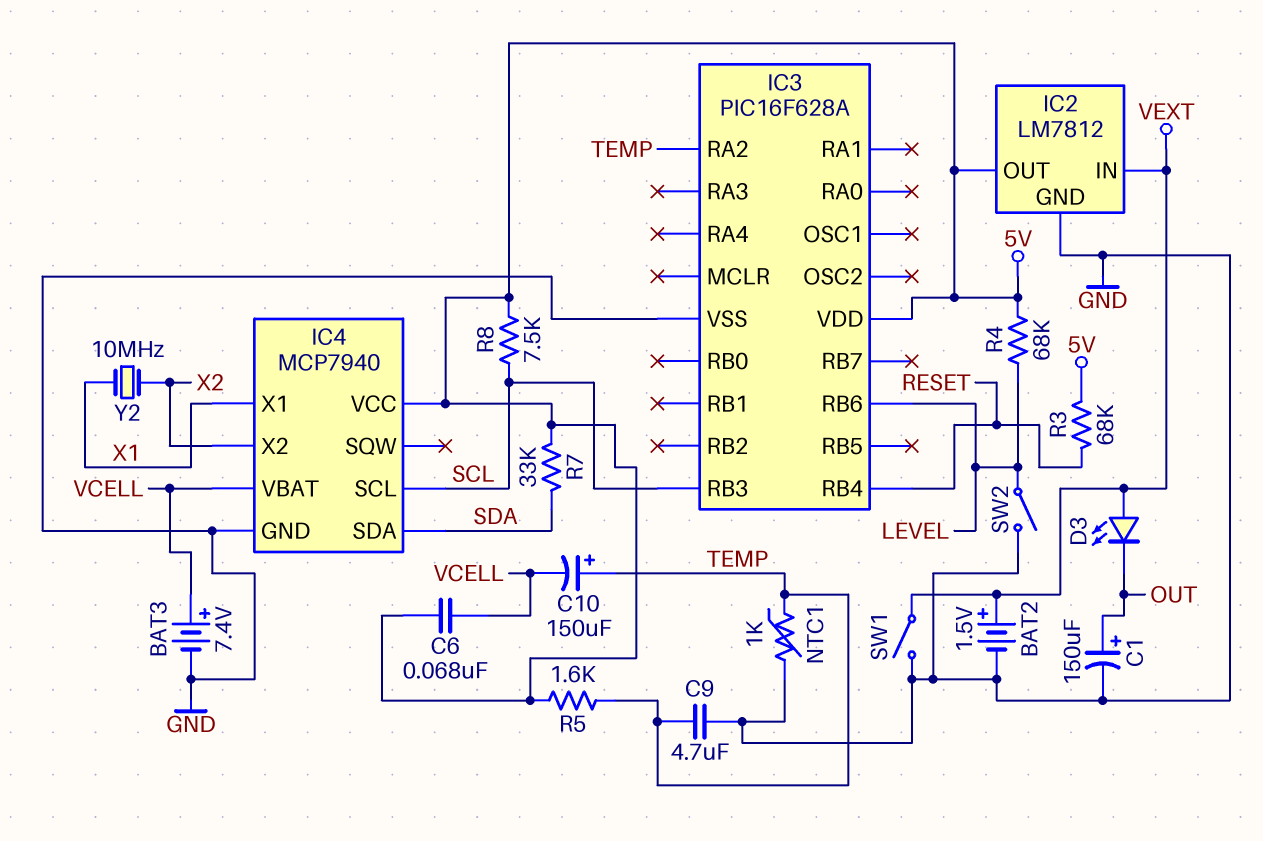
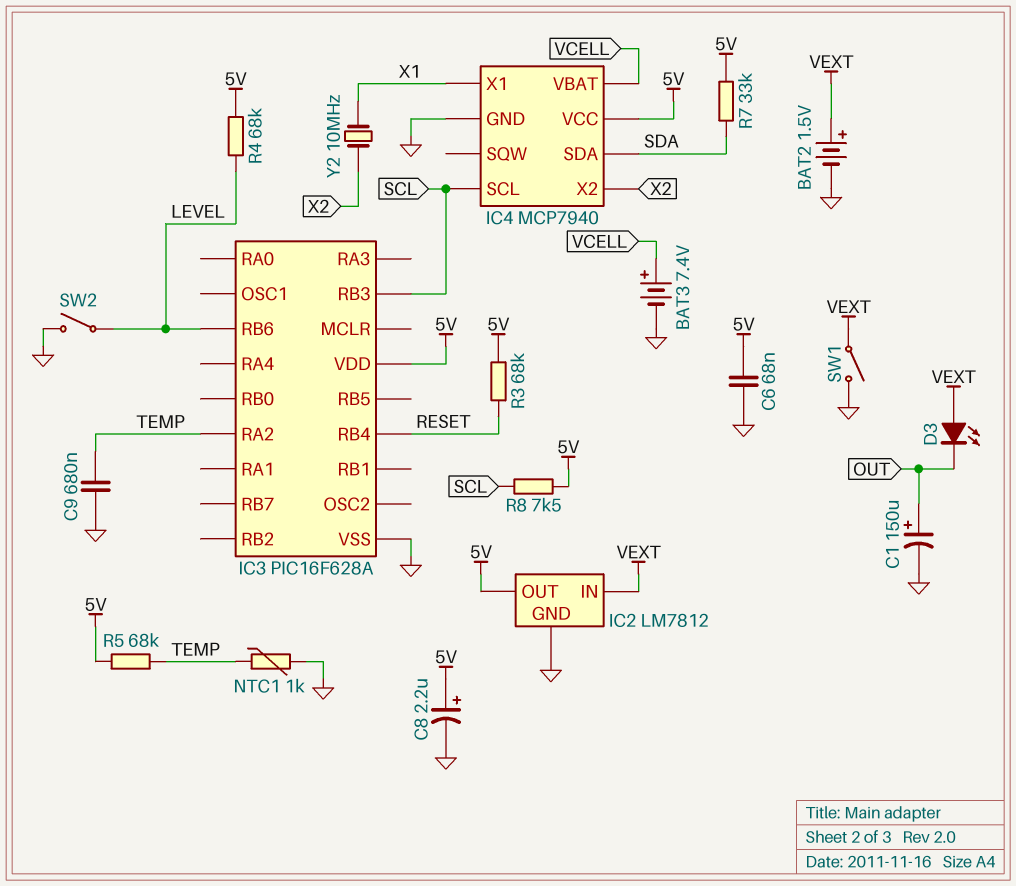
C6: 68nF (5V, VCELL) -> 68nF (5V, GND)
C8: none -> 2.2uF (plus 5V, minus GND)
C9: 4.7uF (GND, TEMP) -> 680nF (GND, TEMP)
C10: 150uF (plus TEMP, minus VCELL) -> none
R5: 1.6k (5V, TEMP) -> 68k (5V, TEMP)

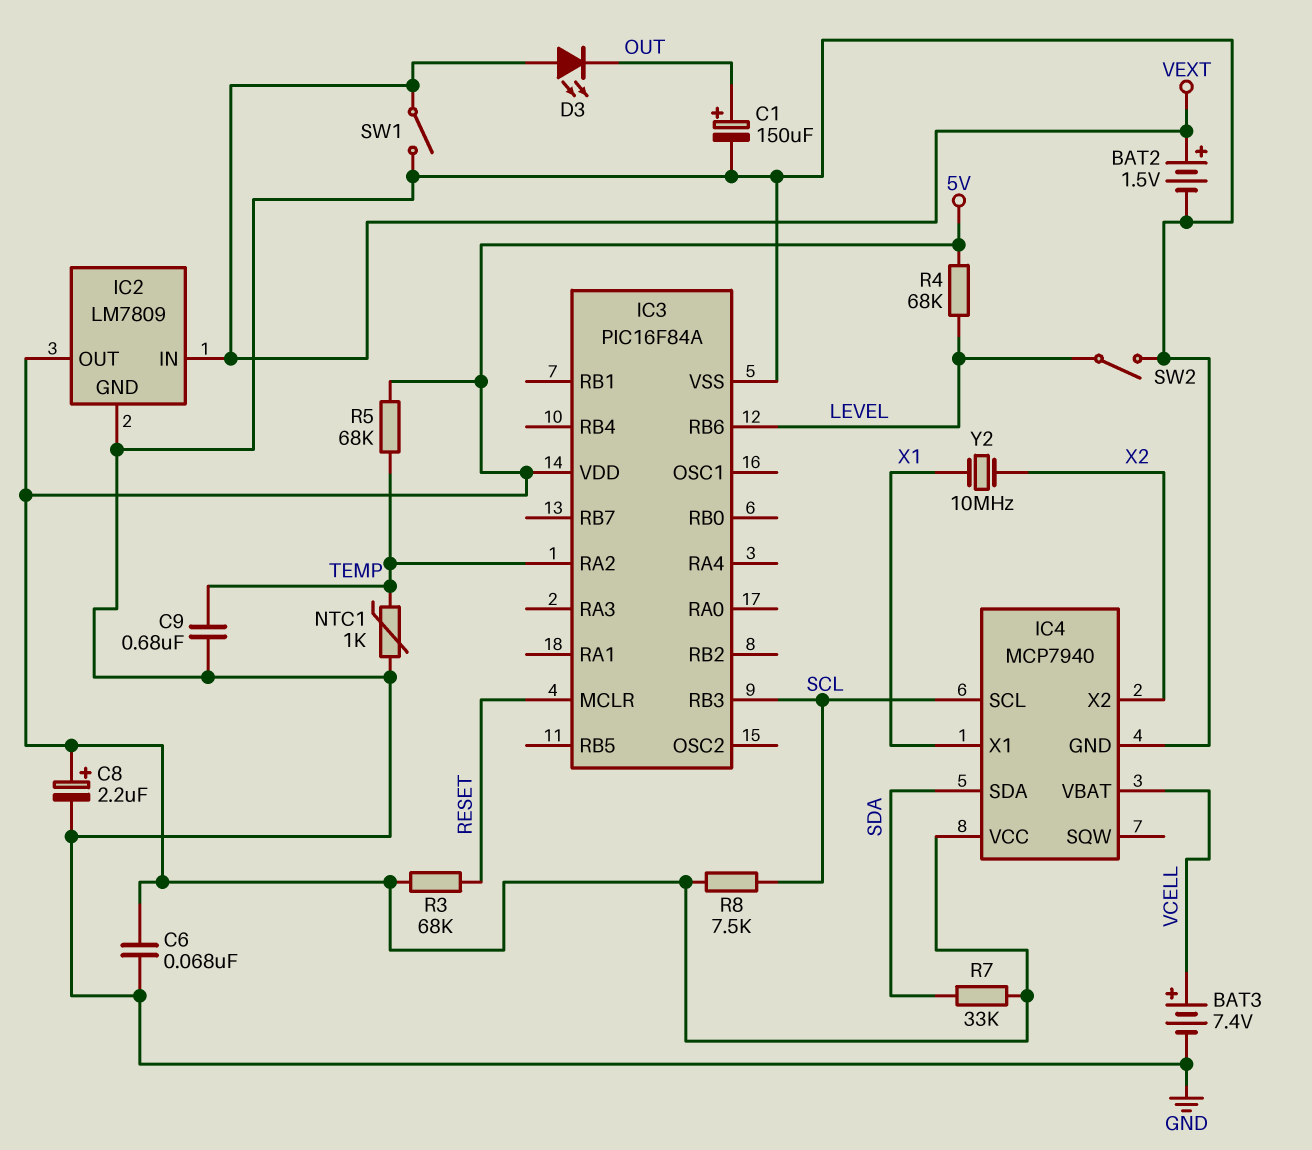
IC2: LM7812 -> LM7809
IC3: PIC16F628A -> PIC16F84A
IC3 pin MCLR: none -> RESET
IC3 pin RB4: RESET -> none

